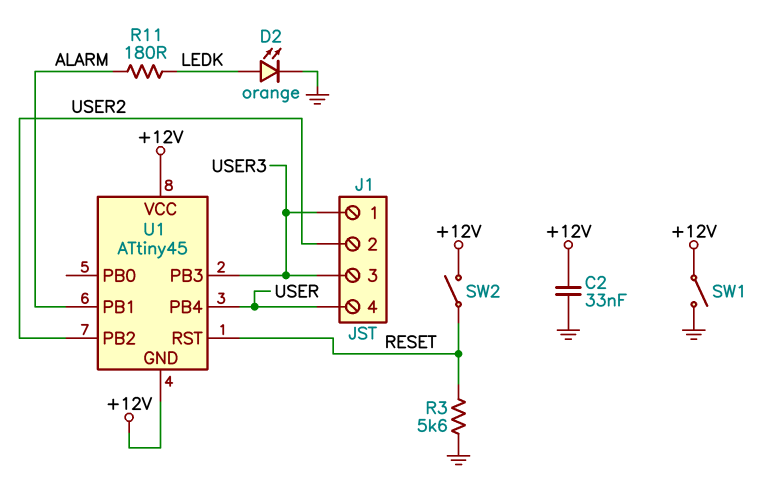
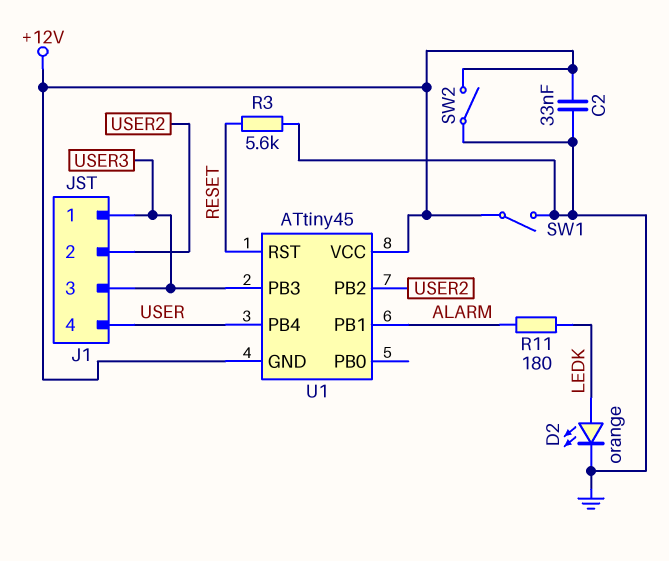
SW2: switch (+12V, RESET) -> switch (+12V, GND)

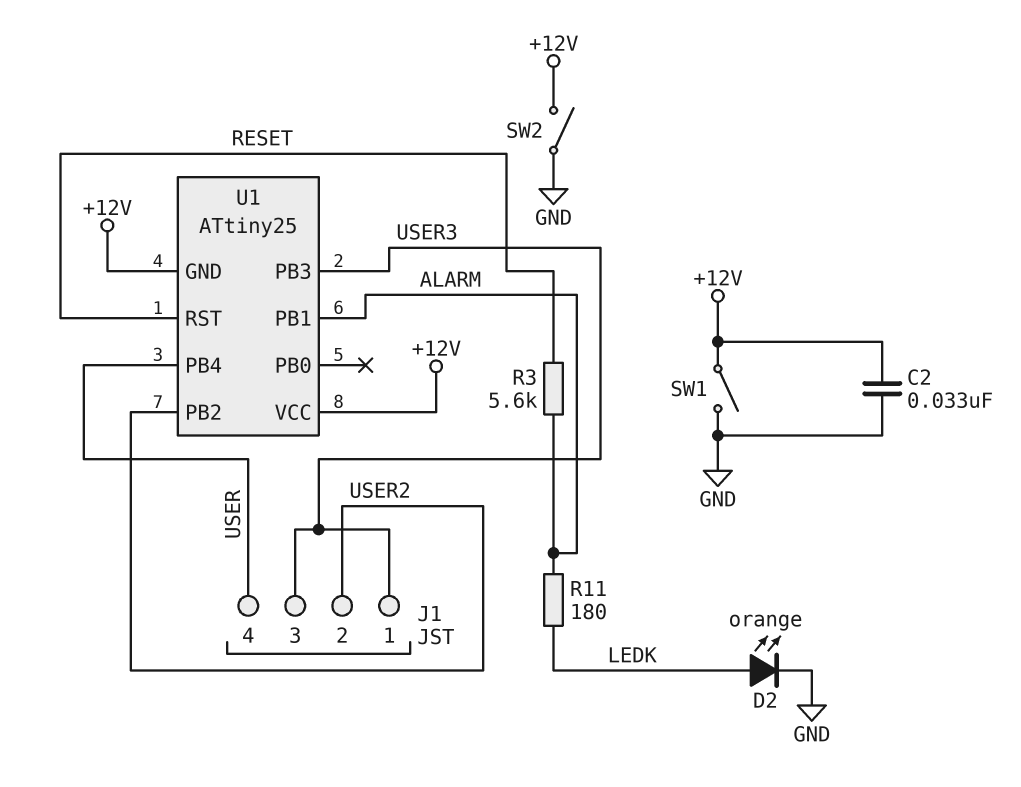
R3: 5.6k (GND, RESET) -> 5.6k (ALARM, RESET)
U1: ATtiny45 -> ATtiny25

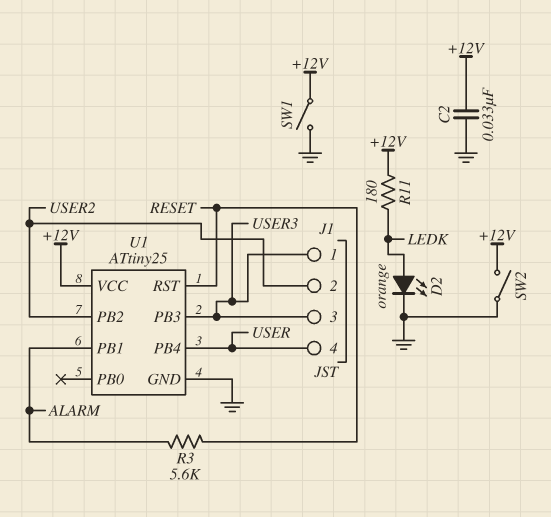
R11: 180 (ALARM, LEDK) -> 180 (+12V, LEDK)
U1 pin GND: +12V -> GND

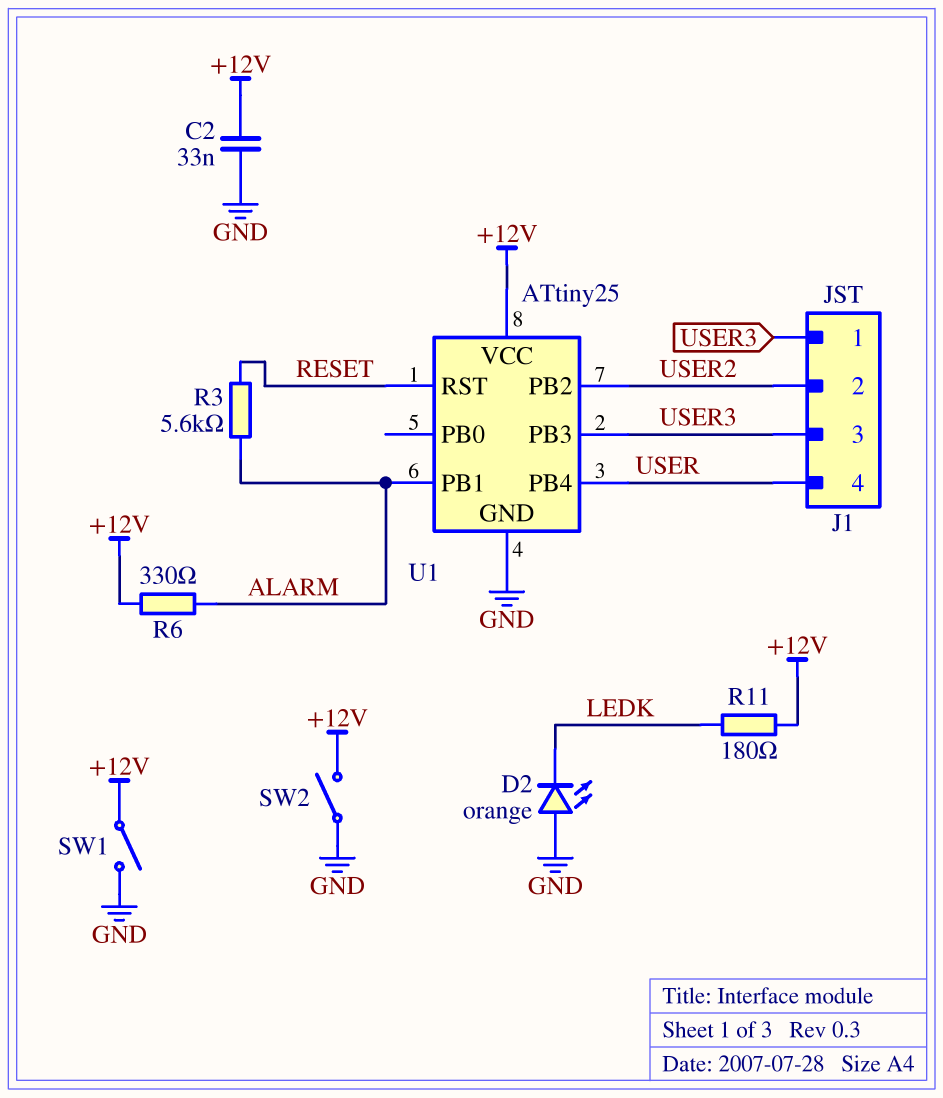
D2: LED orange (A LEDK, K GND) -> LED orange (A GND, K LEDK)
R6: none -> 330 (+12V, ALARM)

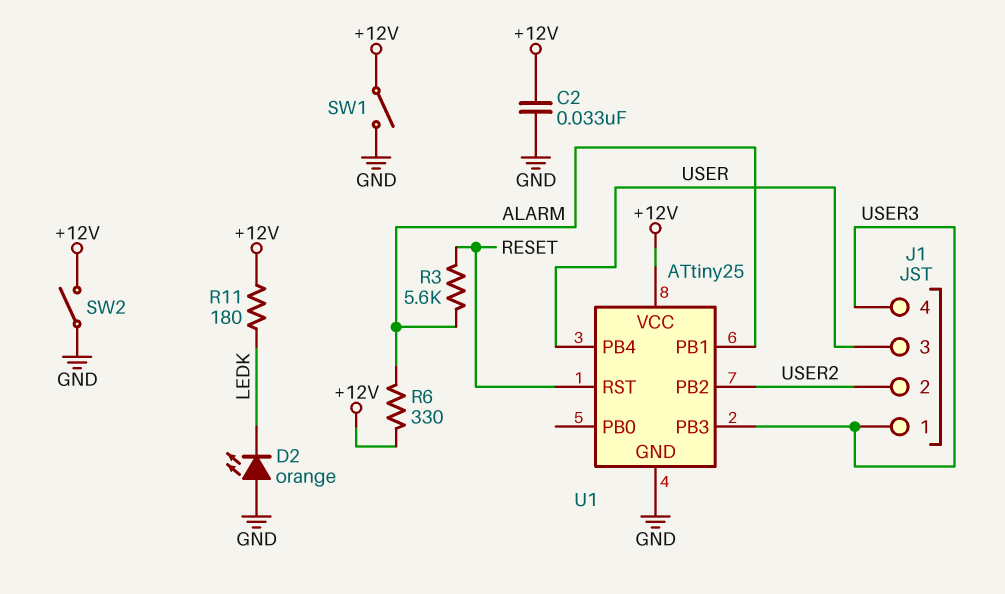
J1 pin 3: USER3 -> USER
J1 pin 4: USER -> USER3

